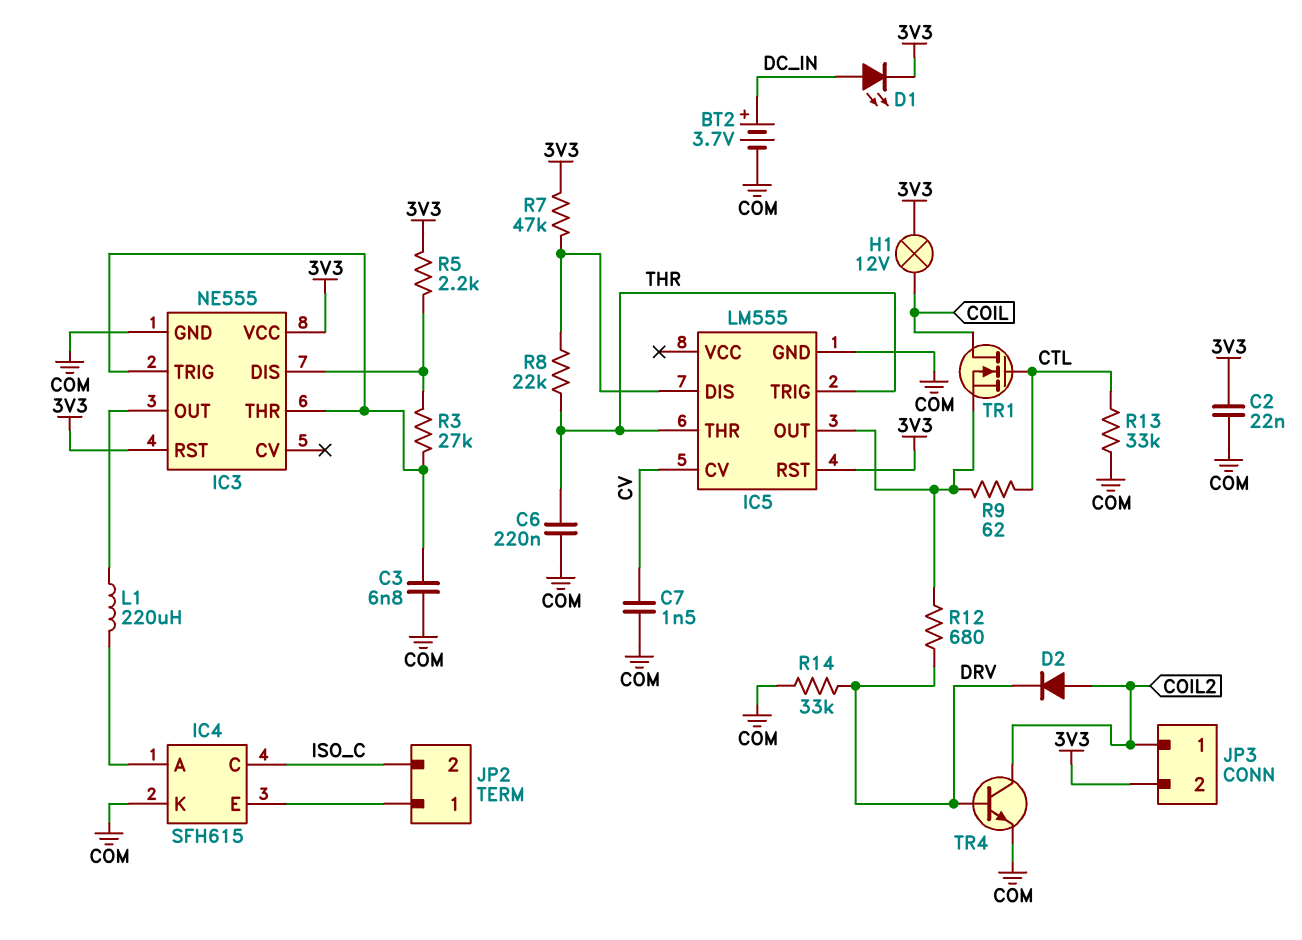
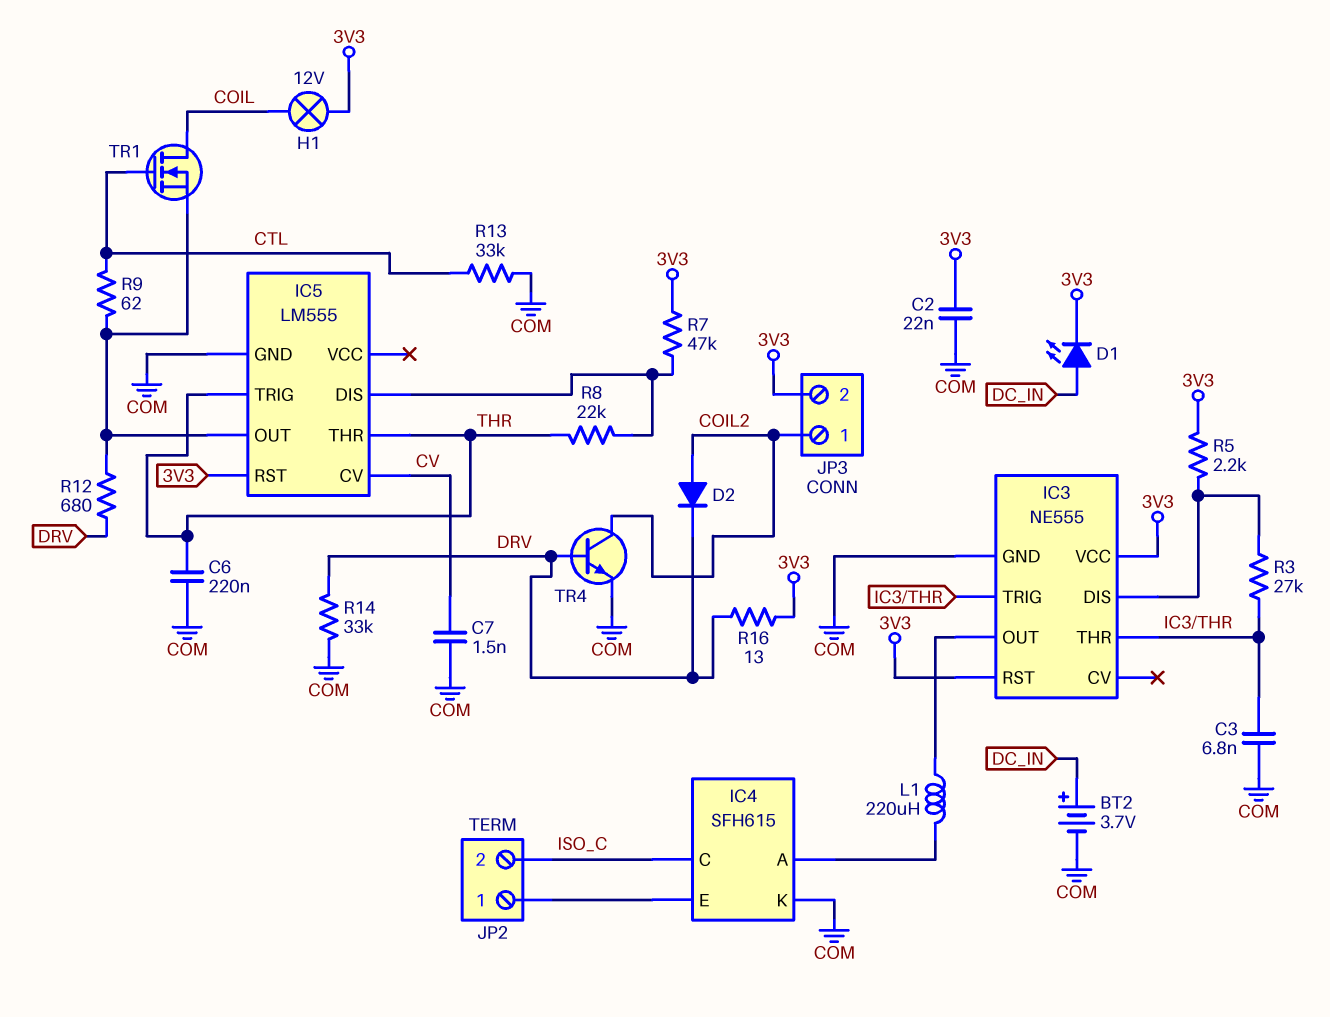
R16: none -> 13 (3V3, DRV)

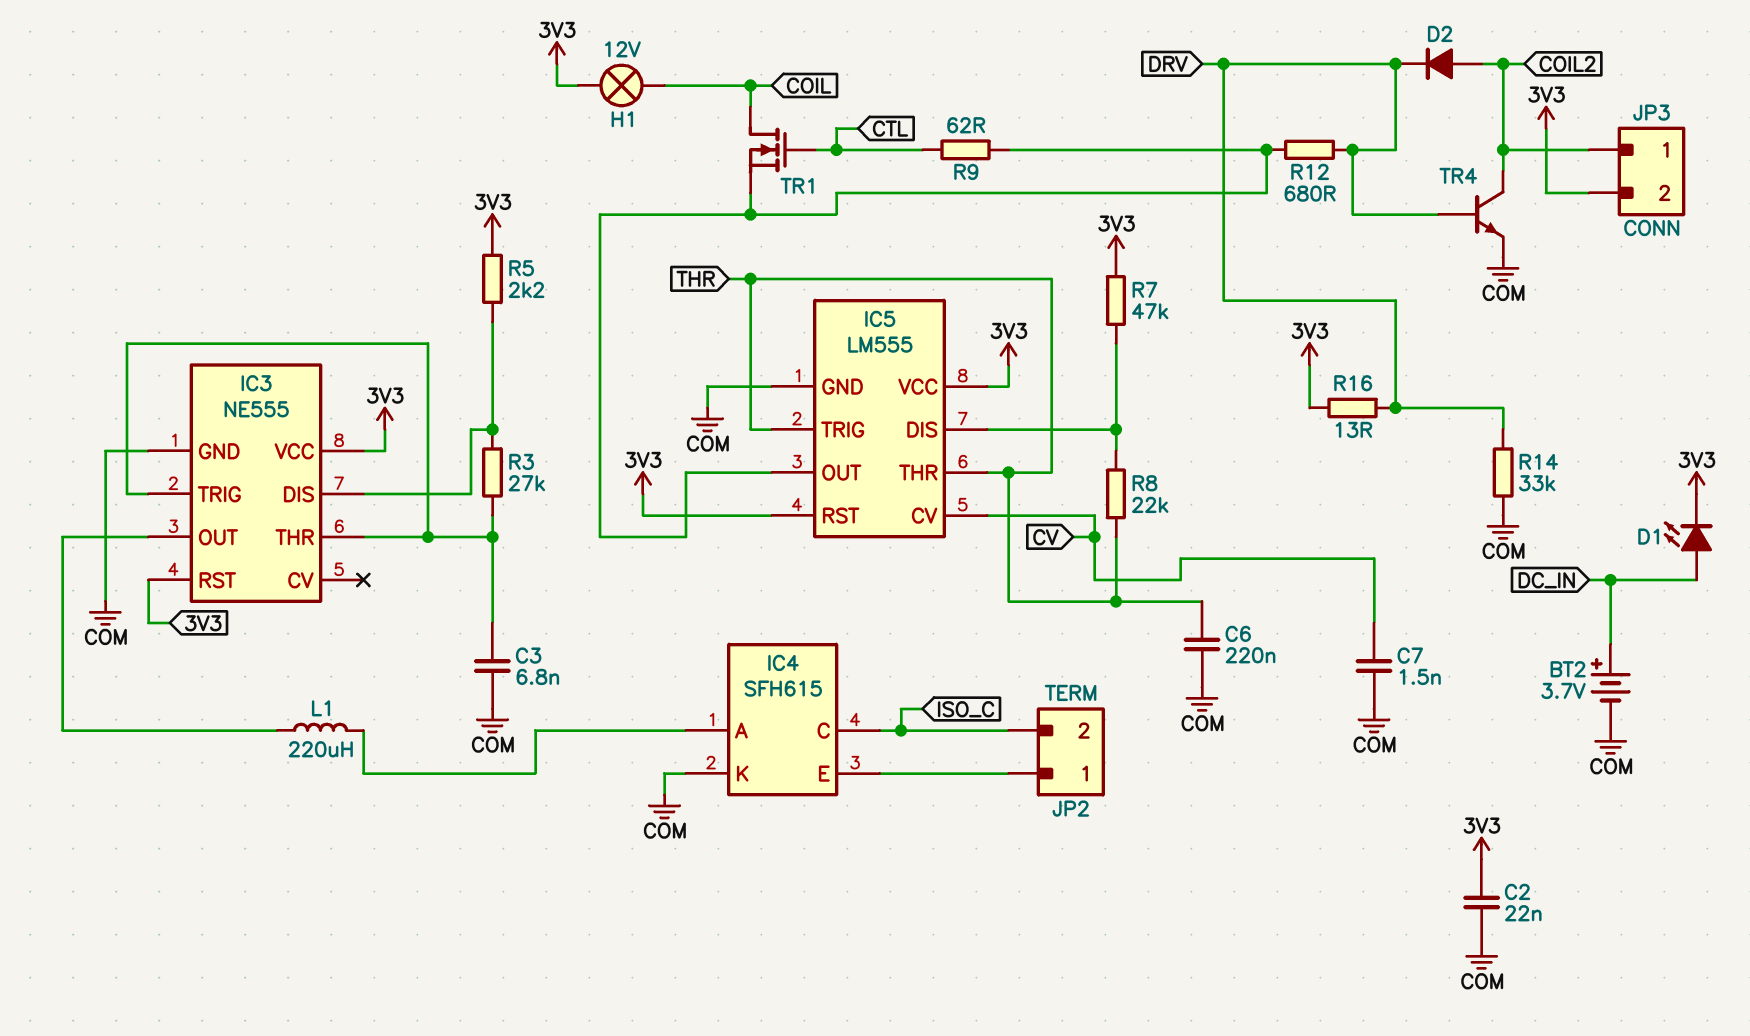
IC5 pin VCC: none -> 3V3
R13: 33k (COM, CTL) -> none

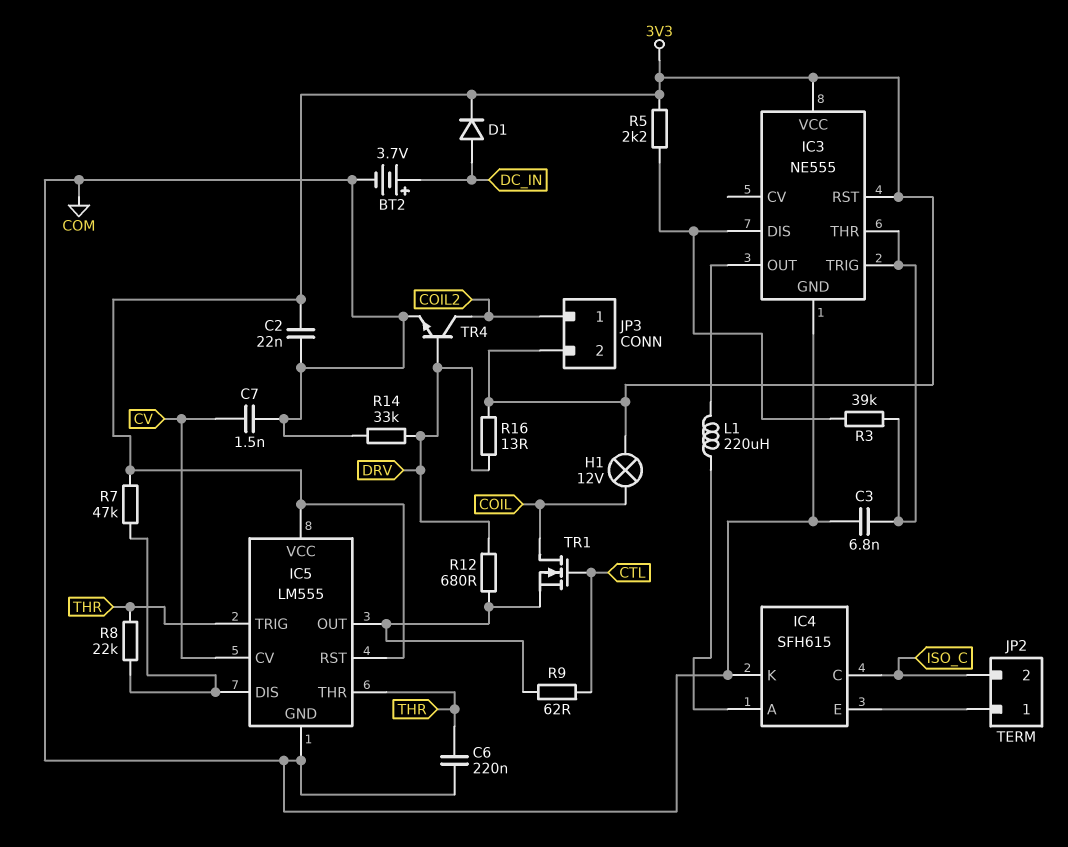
D1: LED (A DC_IN, K 3V3) -> diode (A DC_IN, K 3V3)
D2: diode (A COIL2, K DRV) -> none
R3: 27k (IC3/DIS, IC3/THR) -> 39k (IC3/DIS, IC3/THR)

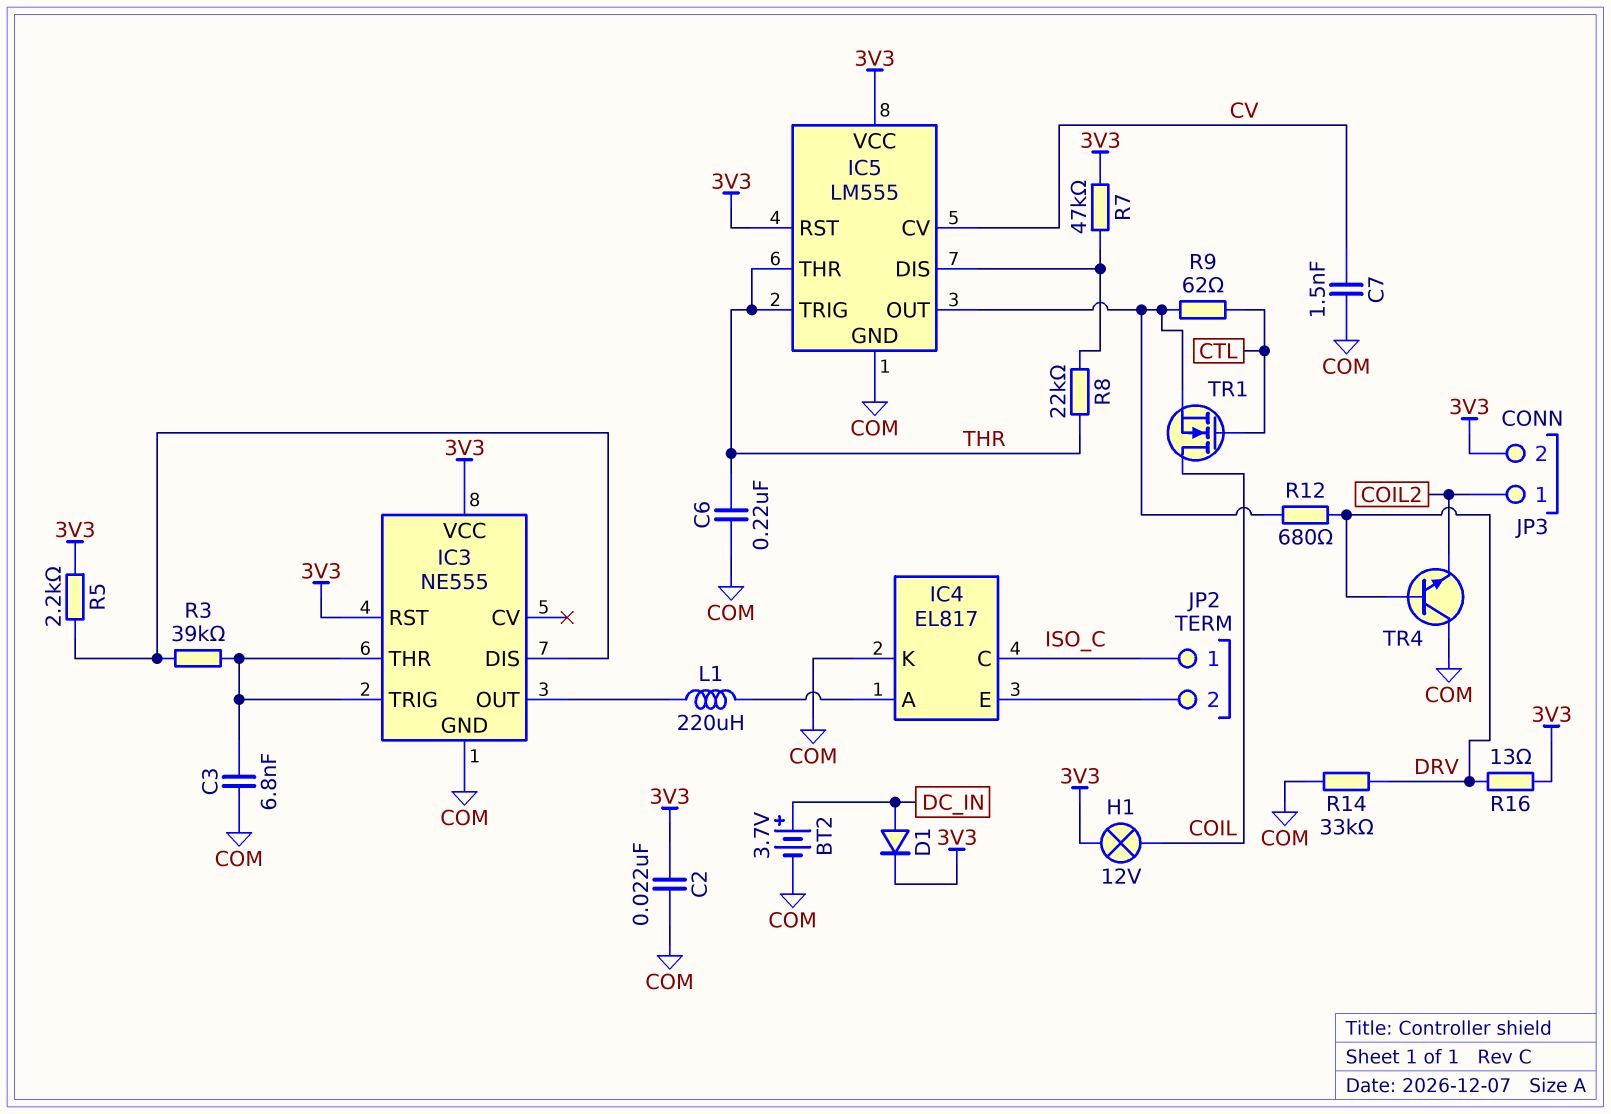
IC4: SFH615 -> EL817
JP2 pin 1: IC4/E -> ISO_C
JP2 pin 2: ISO_C -> IC4/E
TR4: NPN (B DRV, C COIL2, E COM) -> NPN (B DRV, C COM, E COIL2)

